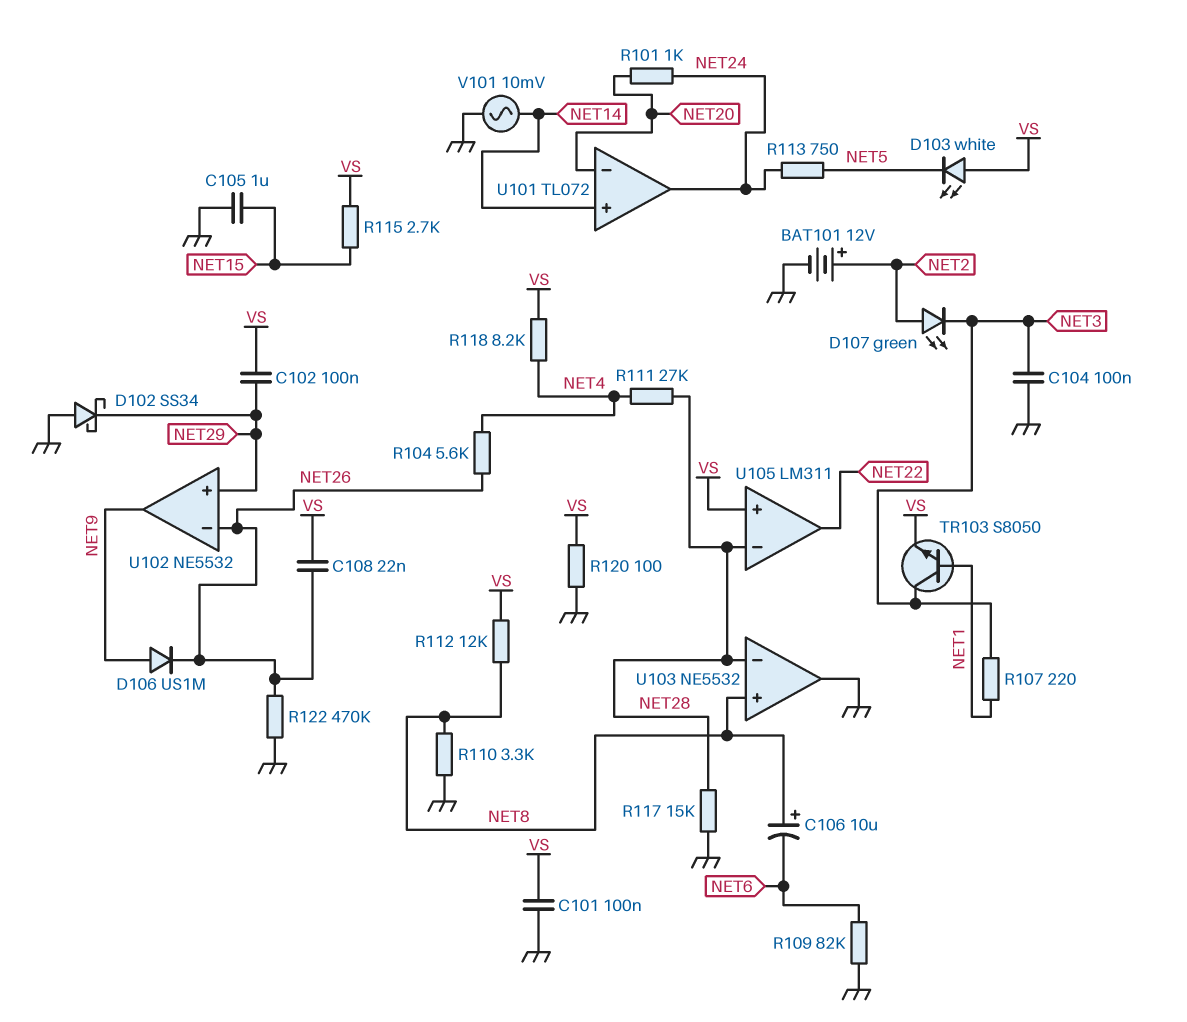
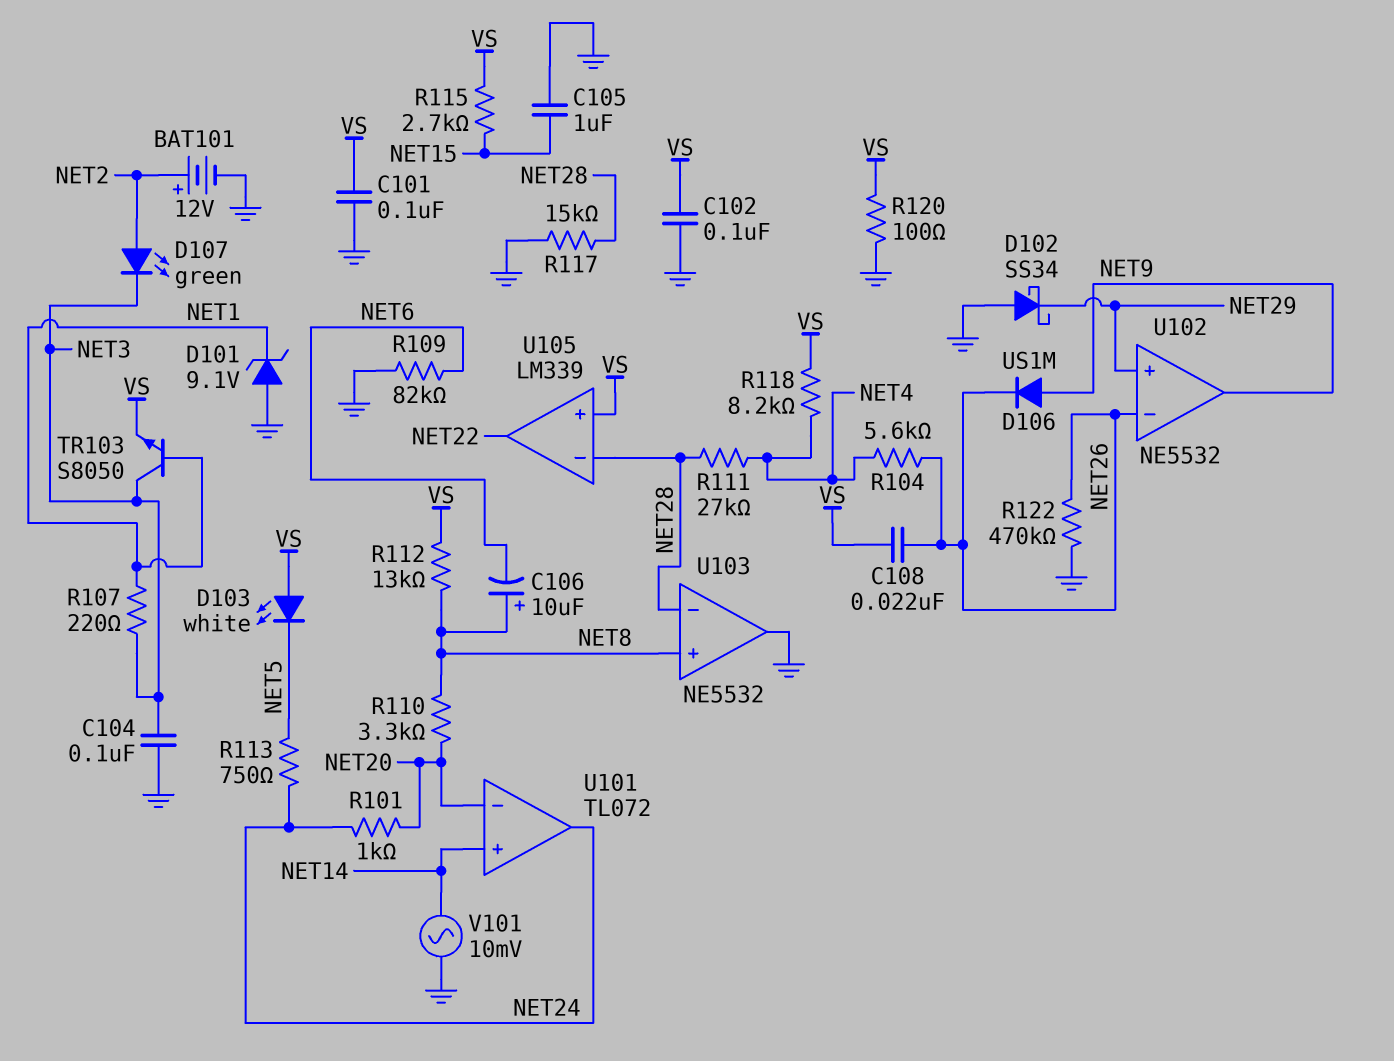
C102: 100nF (NET29, VS) -> 100nF (GND, VS)
D101: none -> zener 9.1V (A GND, K NET1)
R110: 3.3k (GND, NET8) -> 3.3k (NET8, NET20)
R112: 12k (NET8, VS) -> 13k (NET8, VS)
U105: LM311 -> LM339

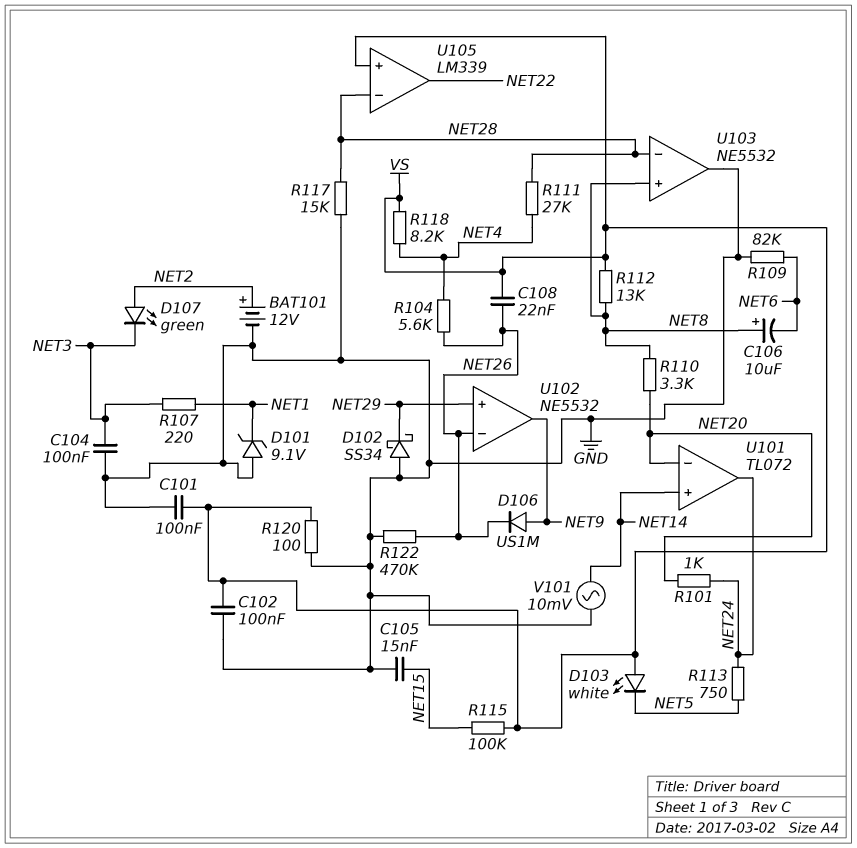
C105: 1uF (GND, NET15) -> 15nF (GND, NET15)
R115: 2.7k (NET15, VS) -> 100k (NET15, VS)
TR103: NPN S8050 (B NET1, C NET3, E VS) -> none

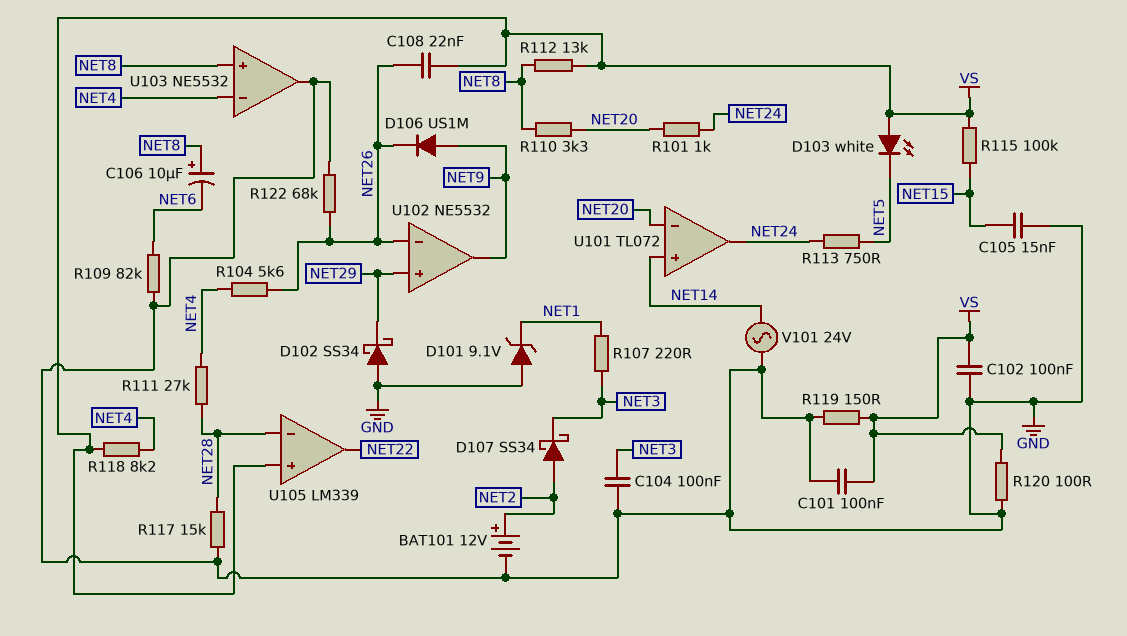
D107: LED green (A NET2, K NET3) -> schottky SS34 (A NET2, K NET3)
R119: none -> 150 (GND, VS)
R122: 470k (GND, NET26) -> 68k (GND, NET26)
U103 pin in-: NET28 -> NET4
V101: AC 10mV (GND, NET14) -> AC 24V (GND, NET14)

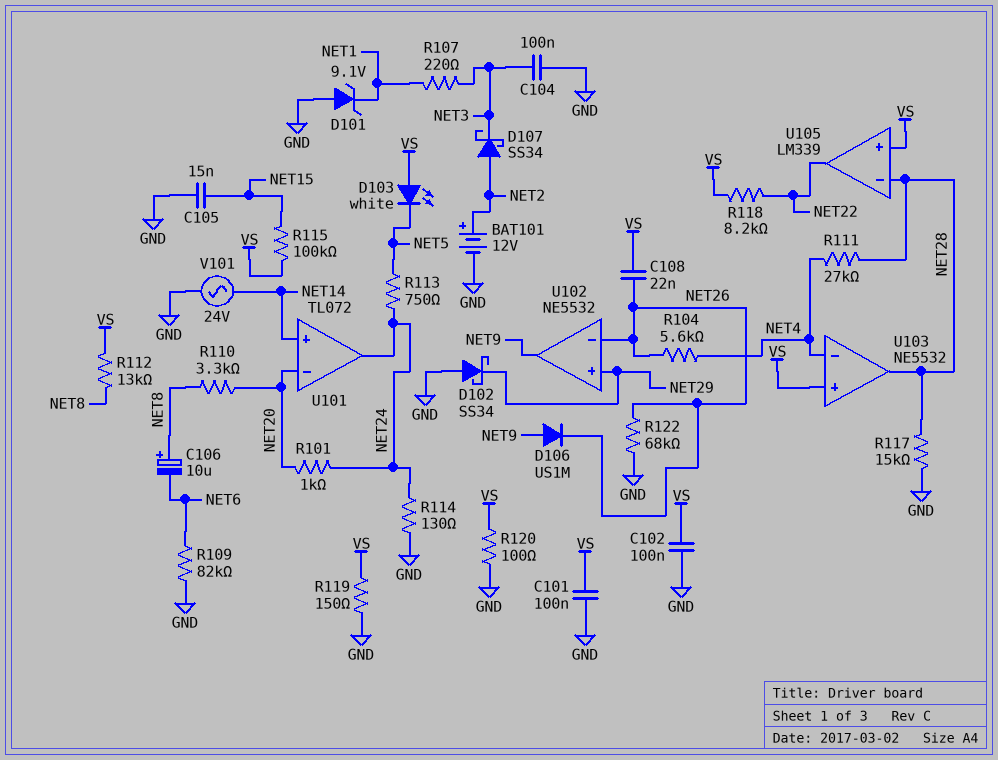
R114: none -> 130 (GND, NET24)
R118: 8.2k (NET4, VS) -> 8.2k (NET22, VS)
U103 pin in+: NET8 -> VS
U103 pin out: GND -> NET28

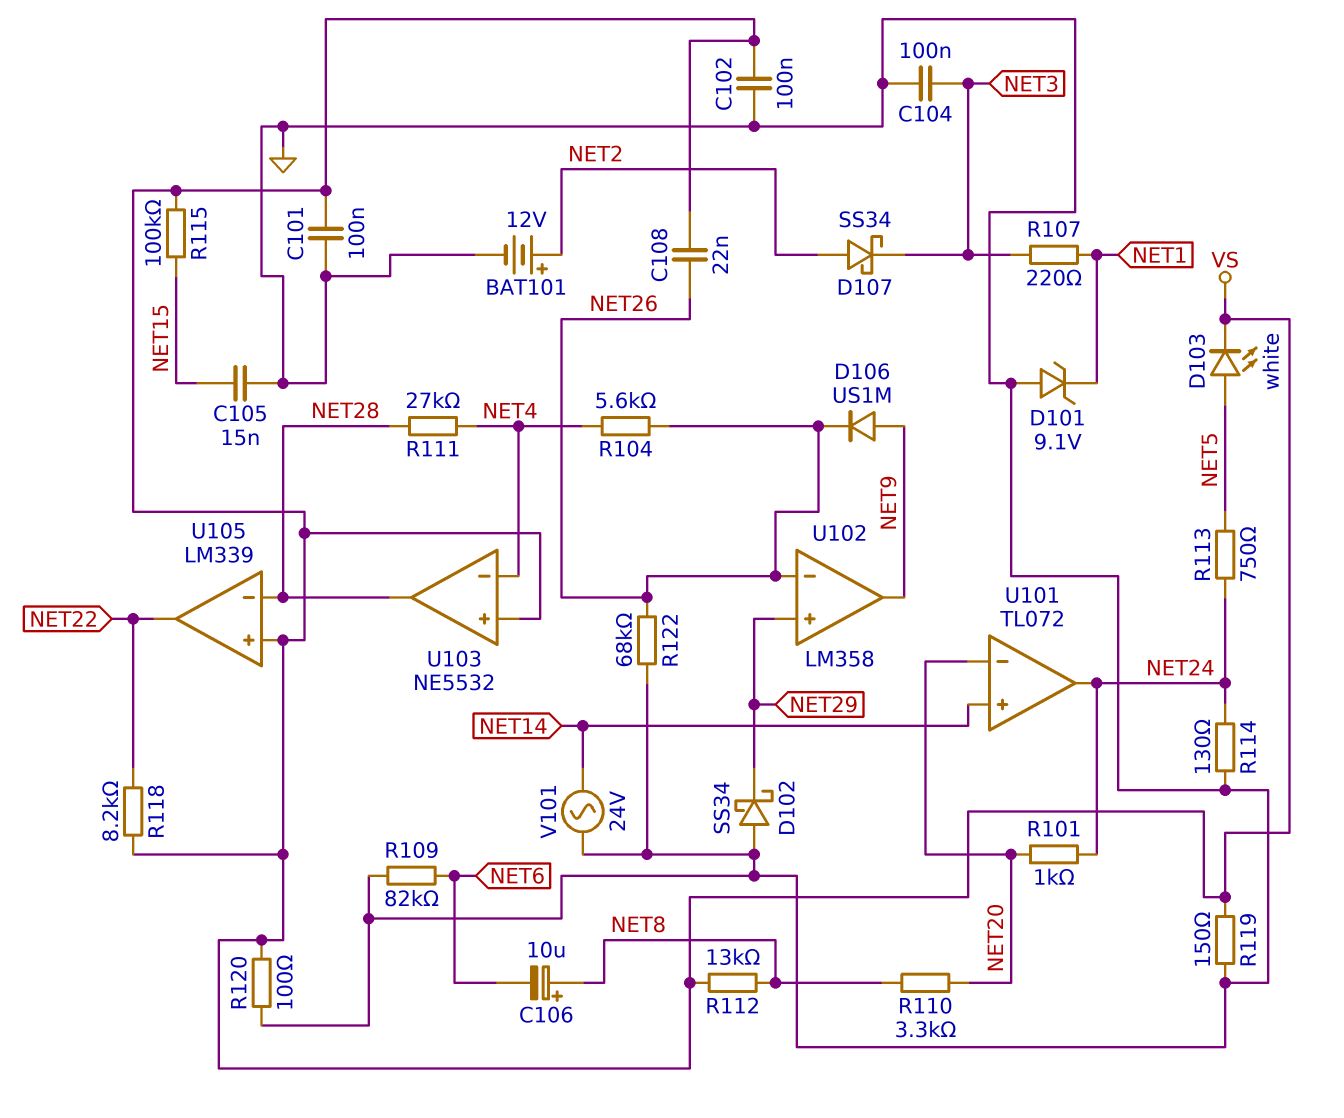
D103: LED white (A VS, K NET5) -> LED white (A NET5, K VS)
R117: 15k (GND, NET28) -> none
U102: NE5532 -> LM358

